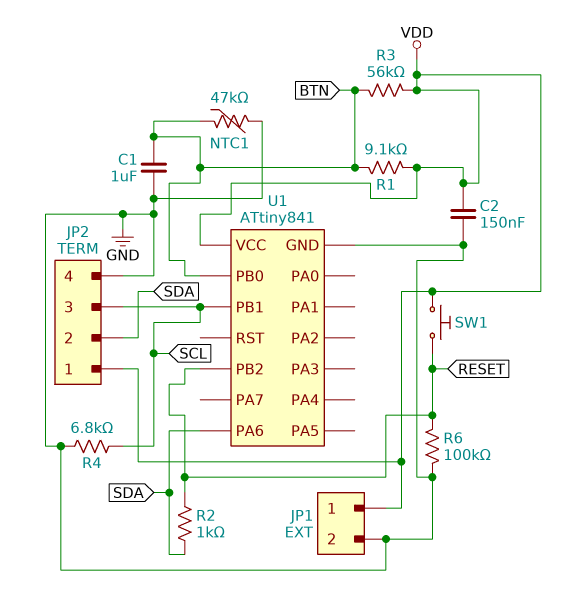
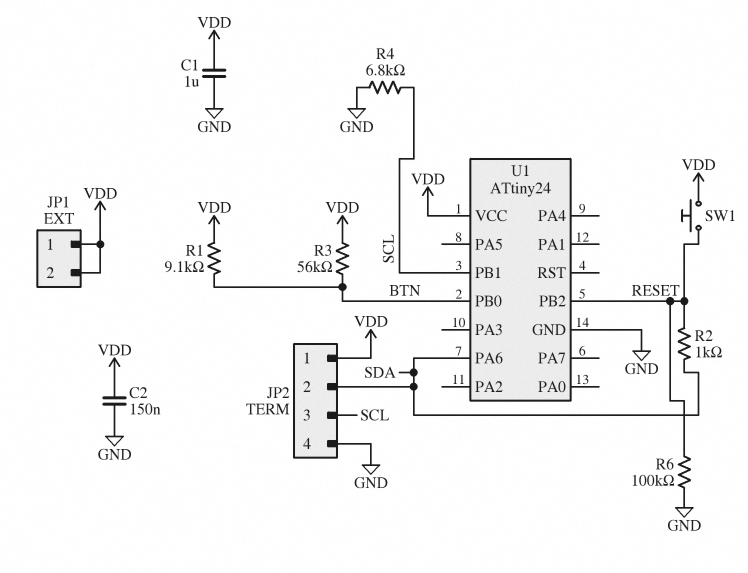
C1: 1uF (BTN, GND) -> 1uF (GND, VDD)
JP1 pin 2: GND -> VDD
NTC1: 47k (BTN, GND) -> none
U1: ATtiny841 -> ATtiny24

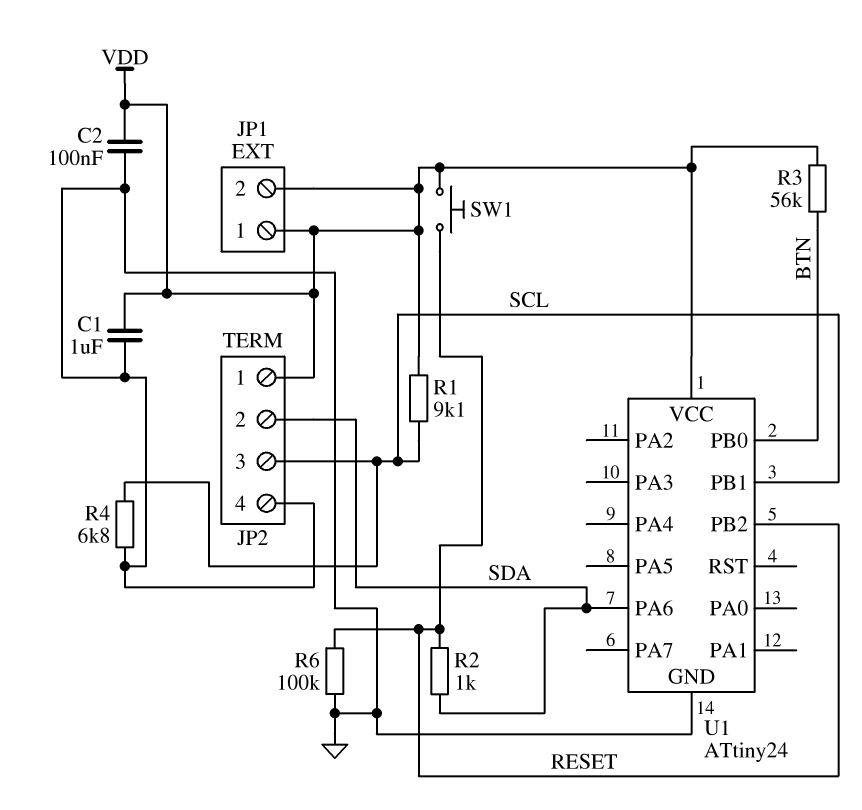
C2: 150nF (GND, VDD) -> 100nF (GND, VDD)
R1: 9.1k (BTN, VDD) -> 9.1k (SCL, VDD)

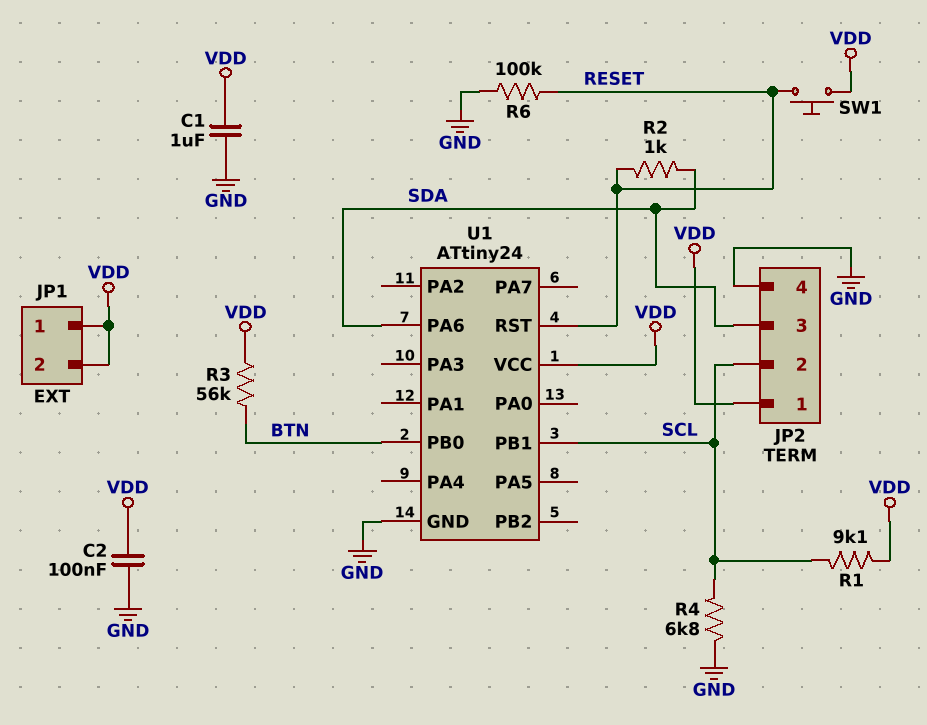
JP2 pin 2: SDA -> SCL
JP2 pin 3: SCL -> SDA
U1 pin PB2: RESET -> none
U1 pin RST: none -> RESET

